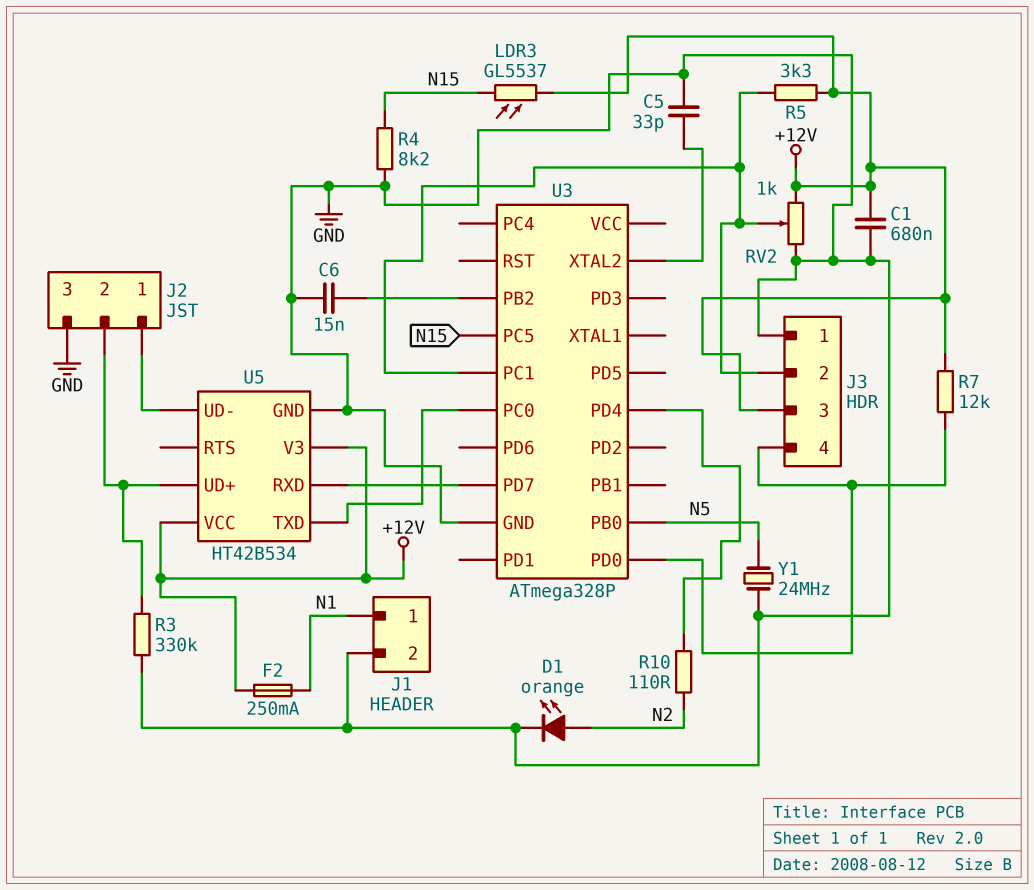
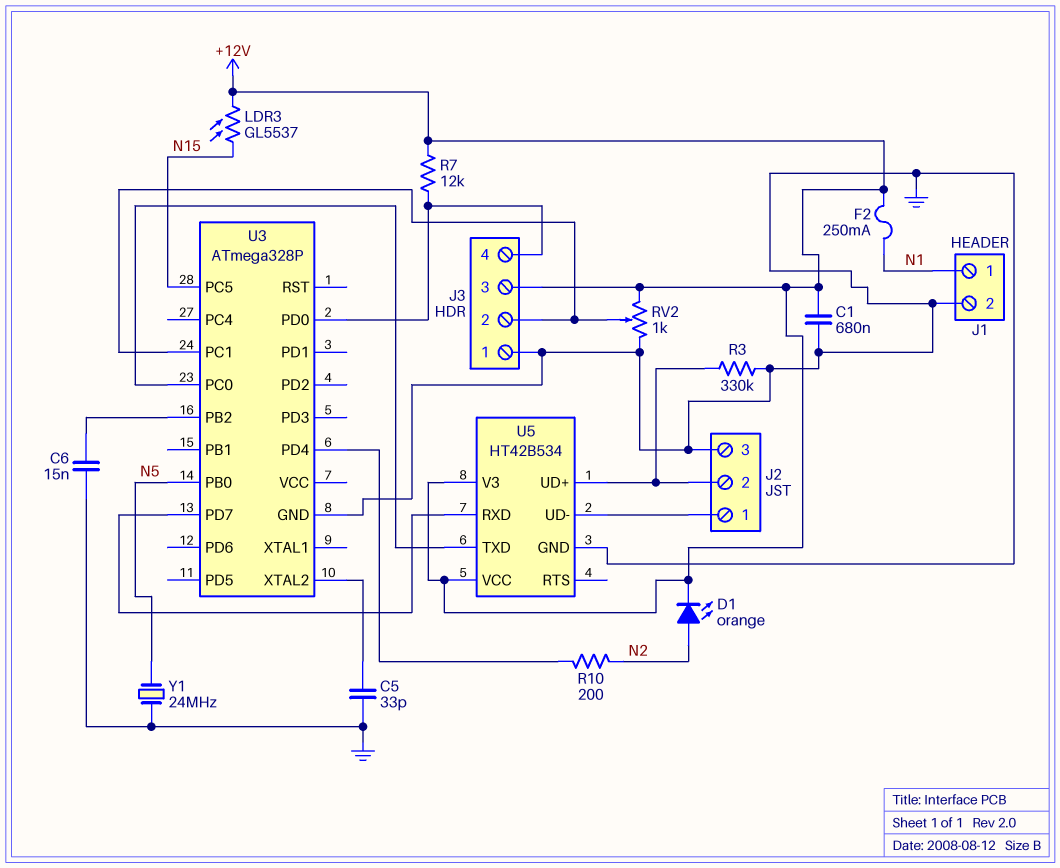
D1: LED orange (A N2, K GND) -> LED orange (A N2, K +12V)
R4: 8.2k (GND, N15) -> none
R5: 3.3k (+12V, J3/2) -> none
R10: 110 (N2, U3/PD4) -> 200 (N2, U3/PD4)

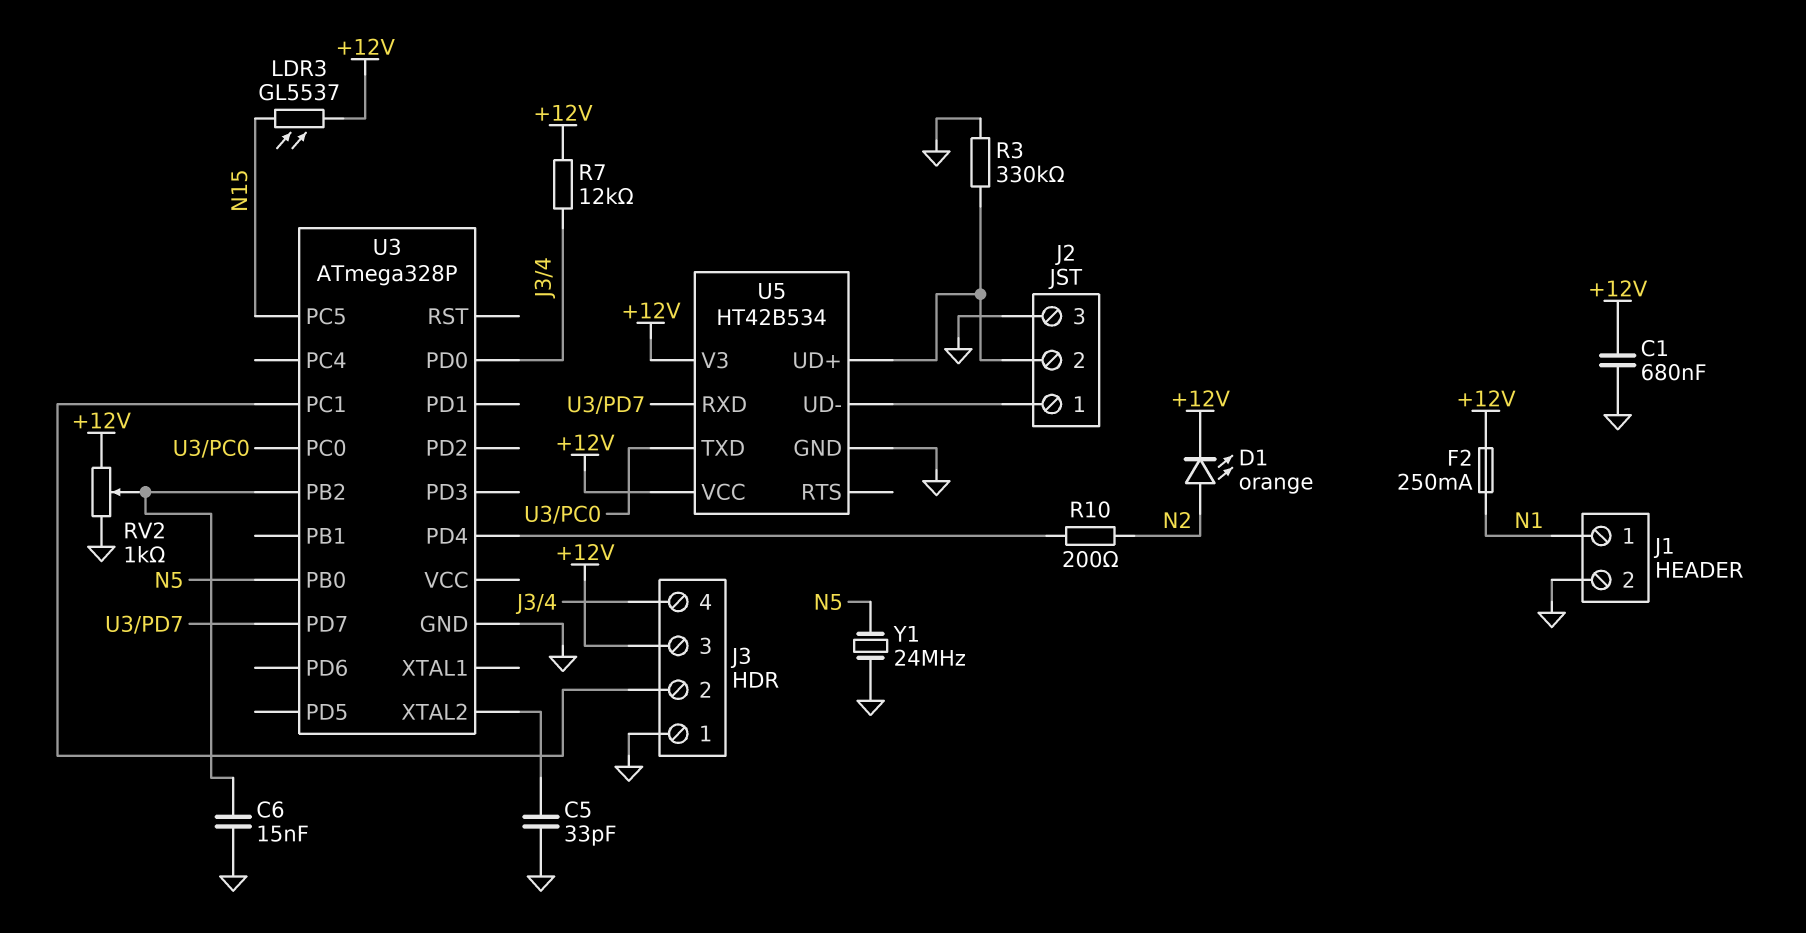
RV2: 1k (+12V, GND, wiper J3/2) -> 1k (+12V, GND, wiper U3/PB2)

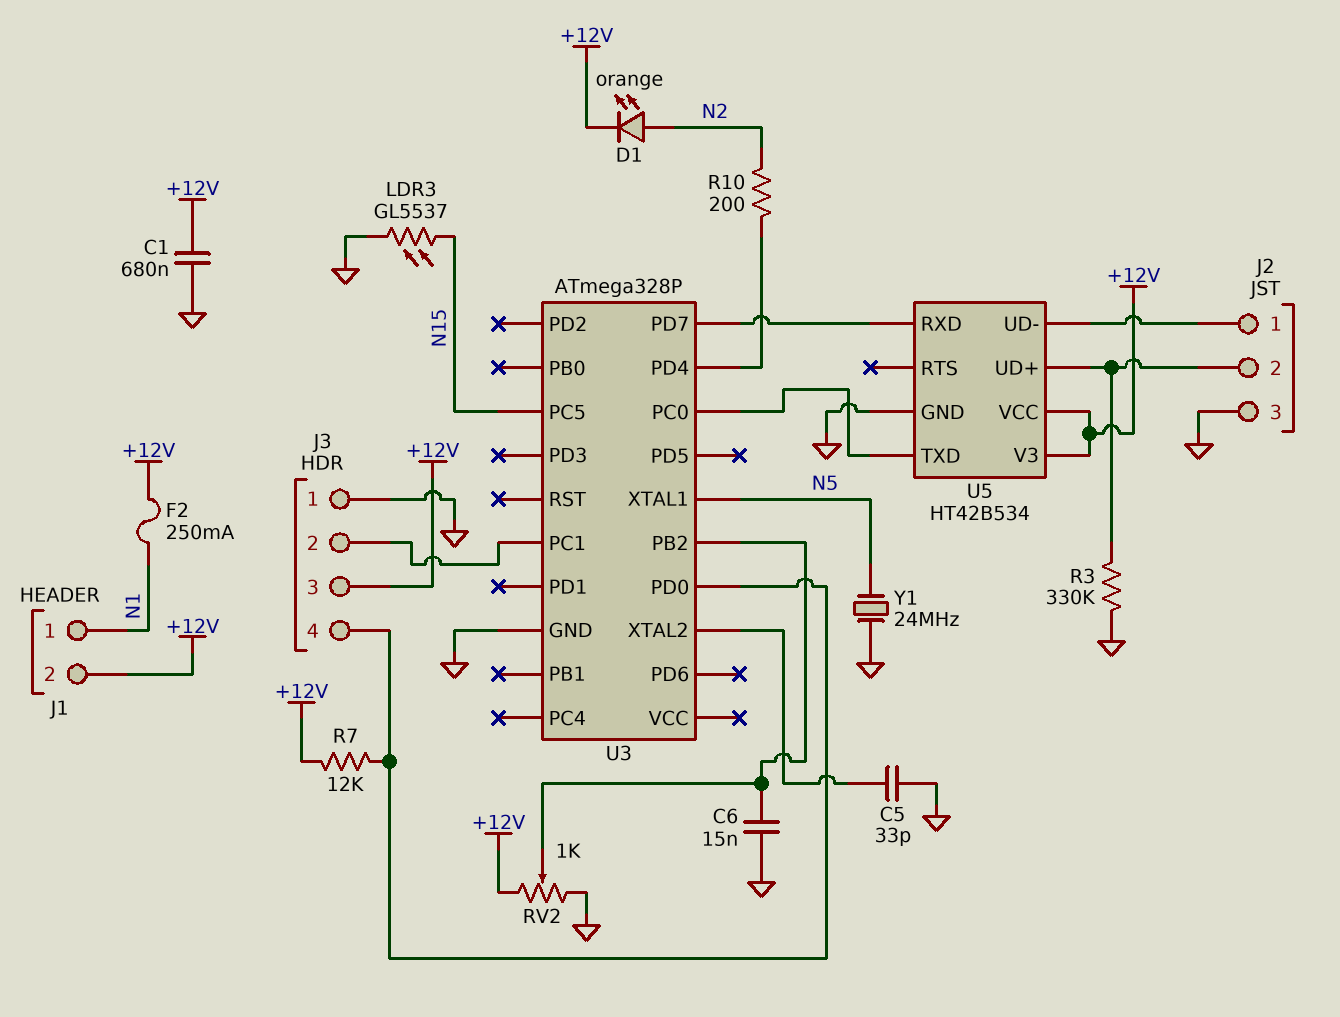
J1 pin 2: GND -> +12V
LDR3: GL5537 (+12V, N15) -> GL5537 (GND, N15)
U3 pin PB0: N5 -> none
U3 pin XTAL1: none -> N5

